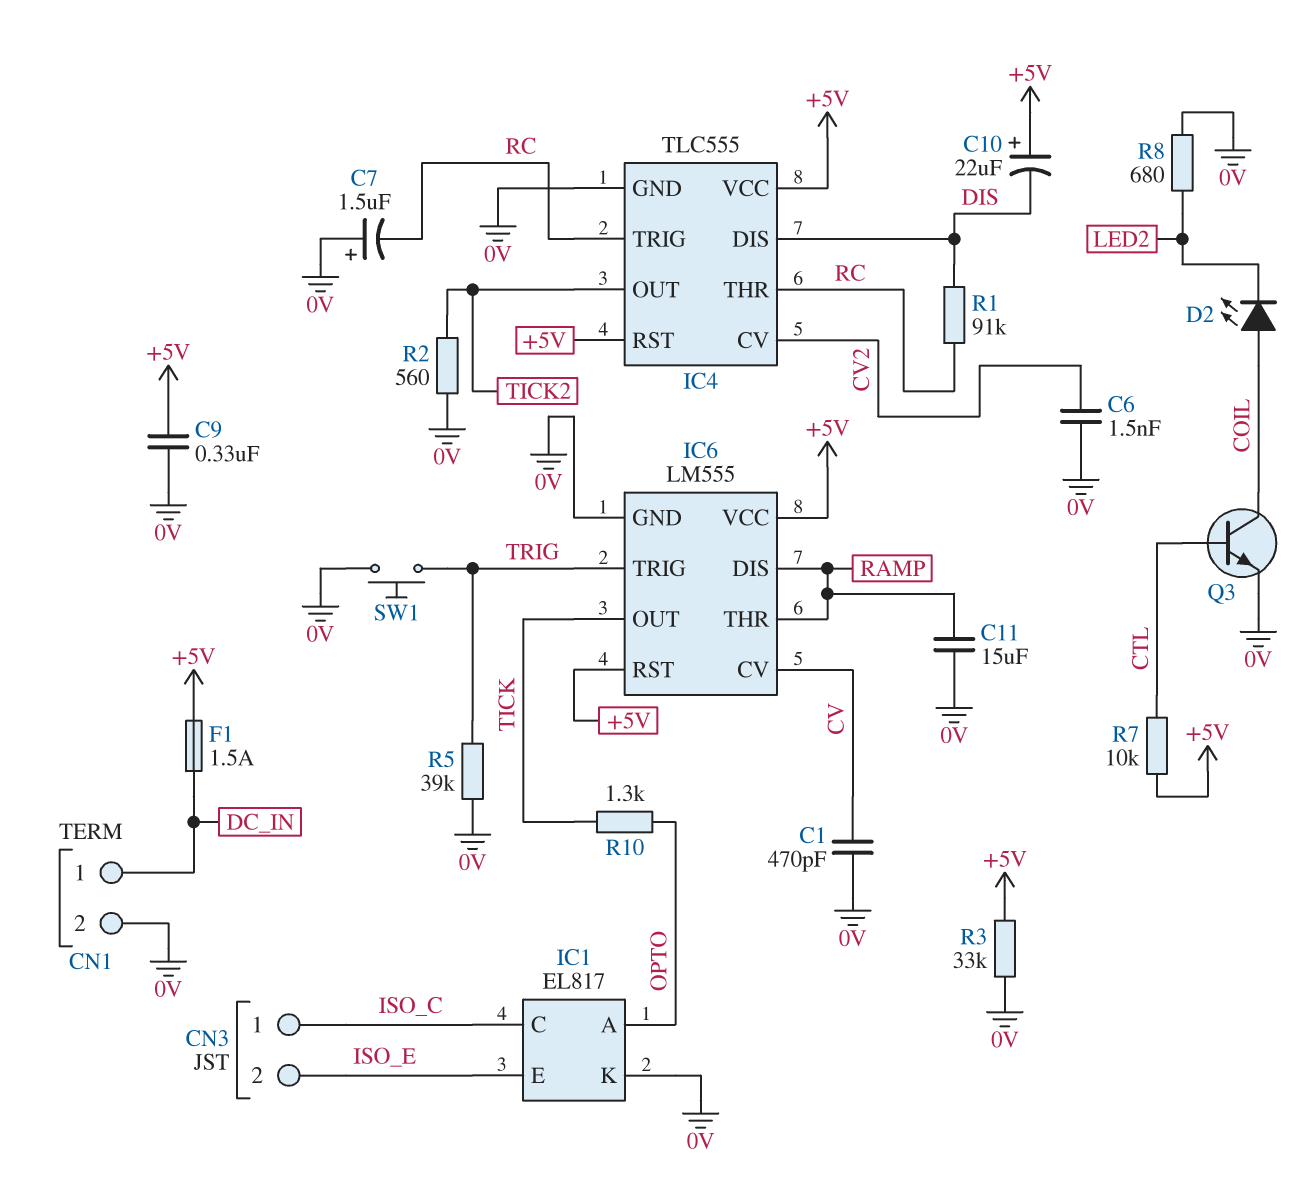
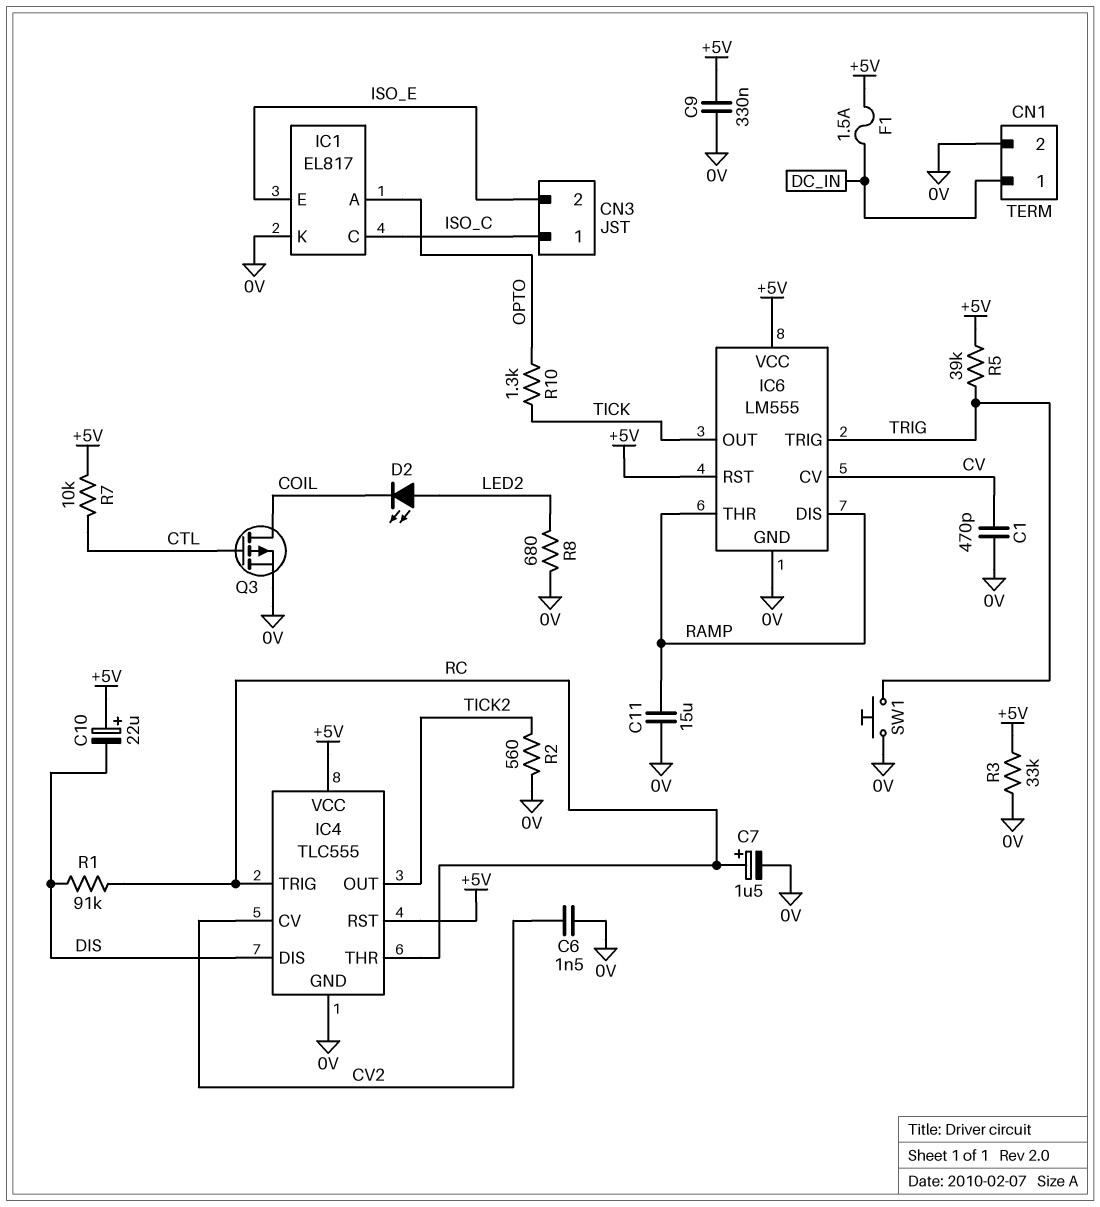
C7: 1.5uF (plus 0V, minus RC) -> 1.5uF (plus RC, minus 0V)
D2: LED (A COIL, K LED2) -> LED (A LED2, K COIL)
Q3: NPN (B CTL, C COIL, E 0V) -> PMOS (G CTL, D COIL, S 0V)
R5: 39k (0V, TRIG) -> 39k (+5V, TRIG)

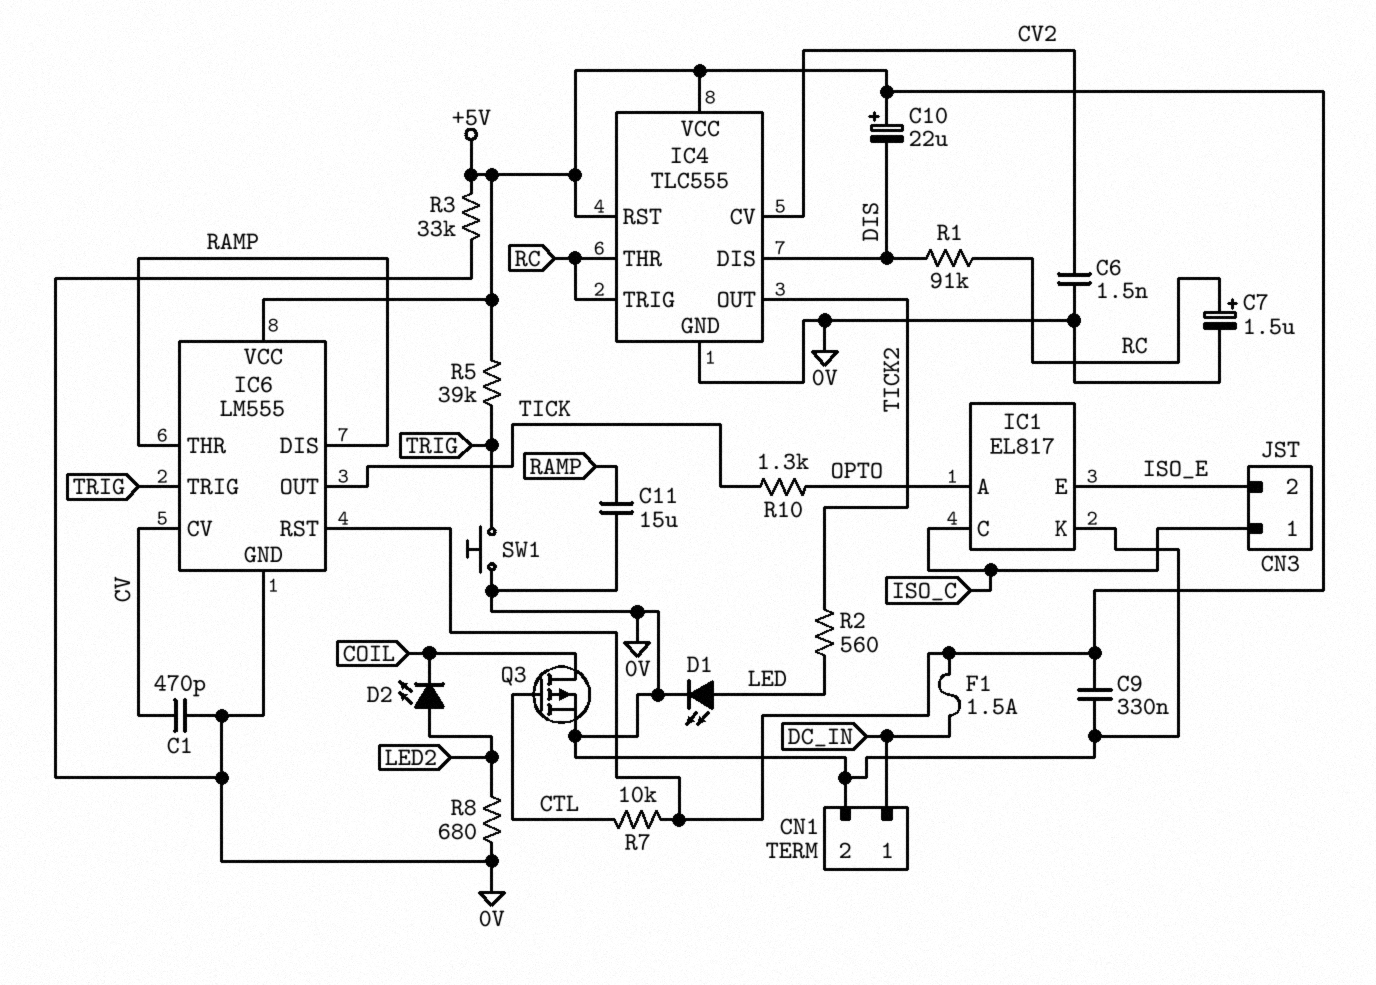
D1: none -> LED (A LED, K 0V)
R2: 560 (0V, TICK2) -> 560 (LED, TICK2)

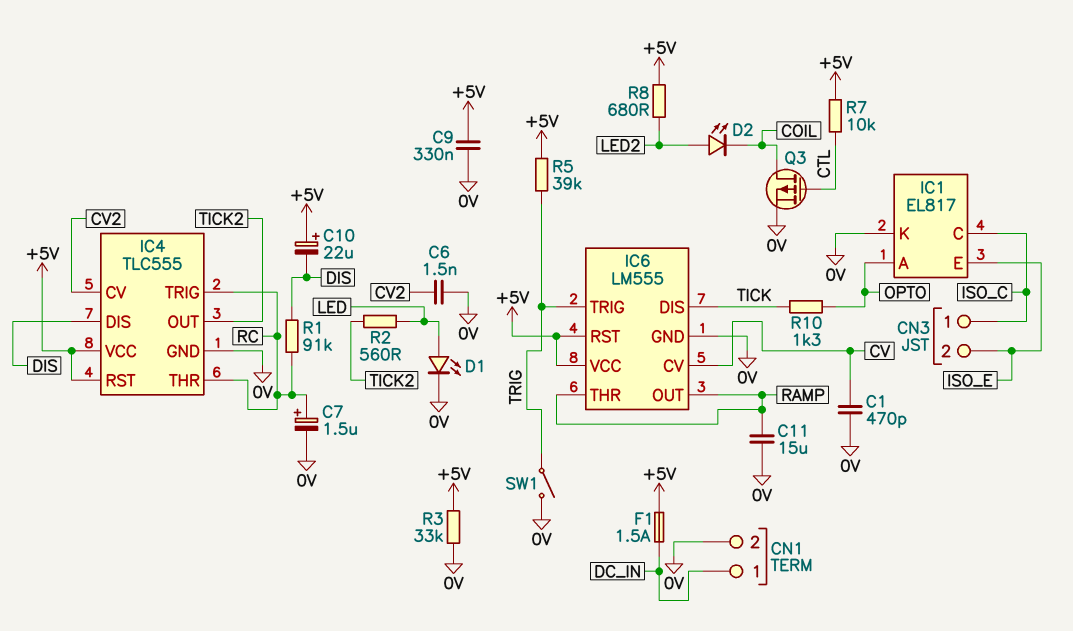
IC6 pin DIS: RAMP -> TICK
IC6 pin OUT: TICK -> RAMP
R8: 680 (0V, LED2) -> 680 (+5V, LED2)
SW1: button (0V, TRIG) -> switch (0V, TRIG)

